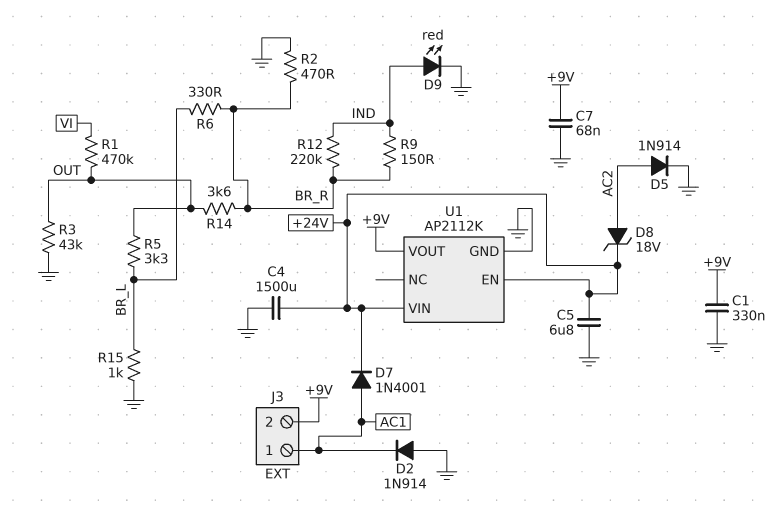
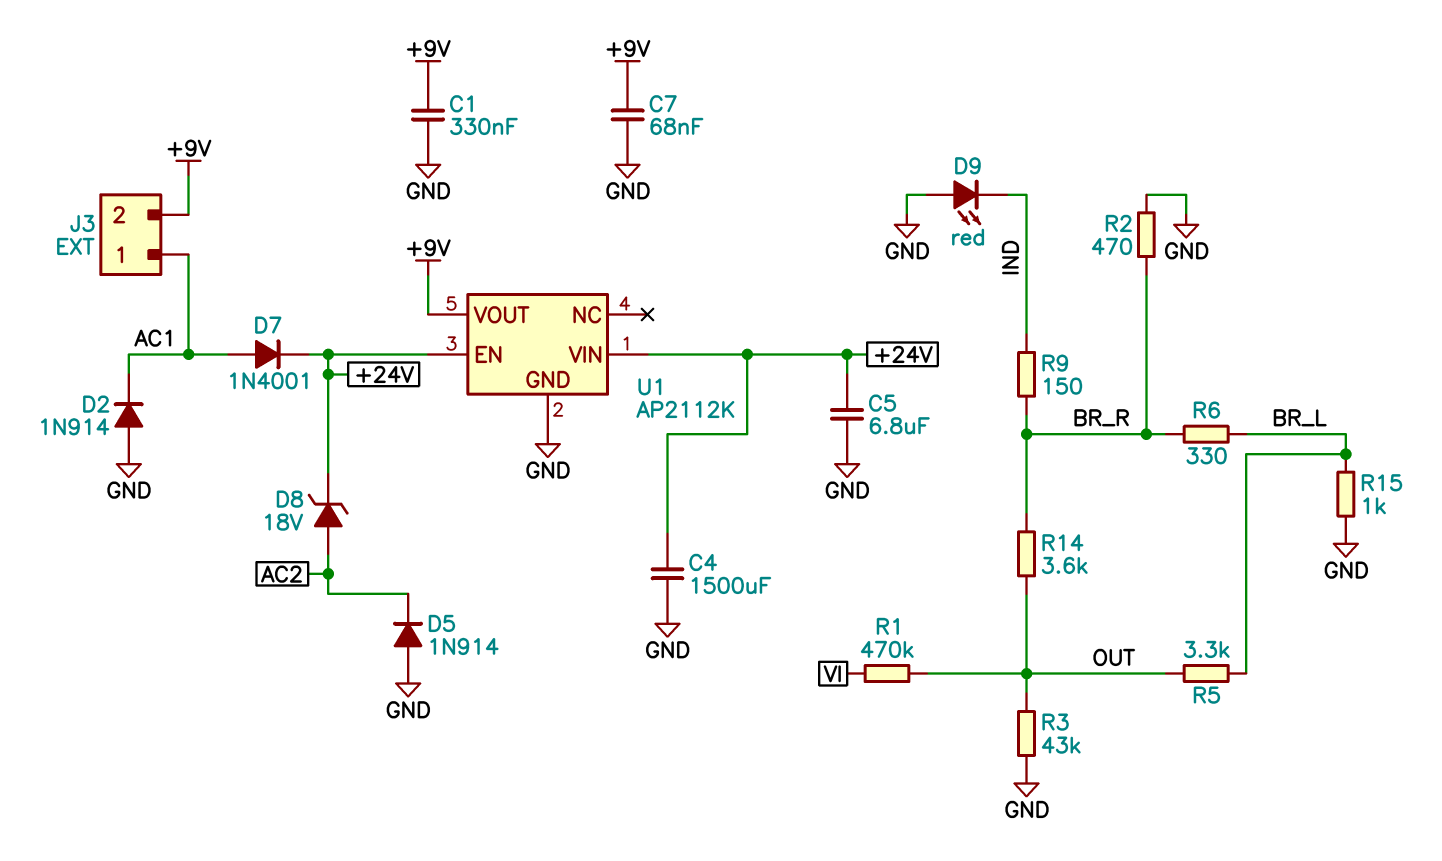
D5: diode 1N914 (A AC2, K GND) -> diode 1N914 (A GND, K AC2)
D9: LED red (A IND, K GND) -> LED red (A GND, K IND)
R12: 220k (BR_R, IND) -> none

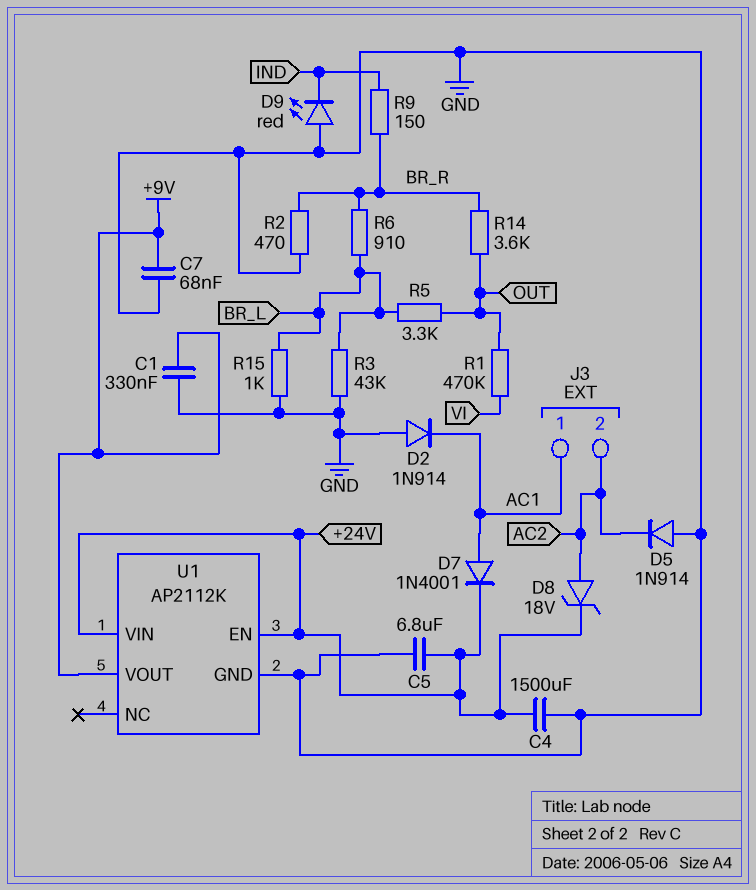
J3 pin 2: +9V -> AC2
R3: 43k (GND, OUT) -> 43k (BR_L, GND)
R6: 330 (BR_L, BR_R) -> 910 (BR_L, BR_R)

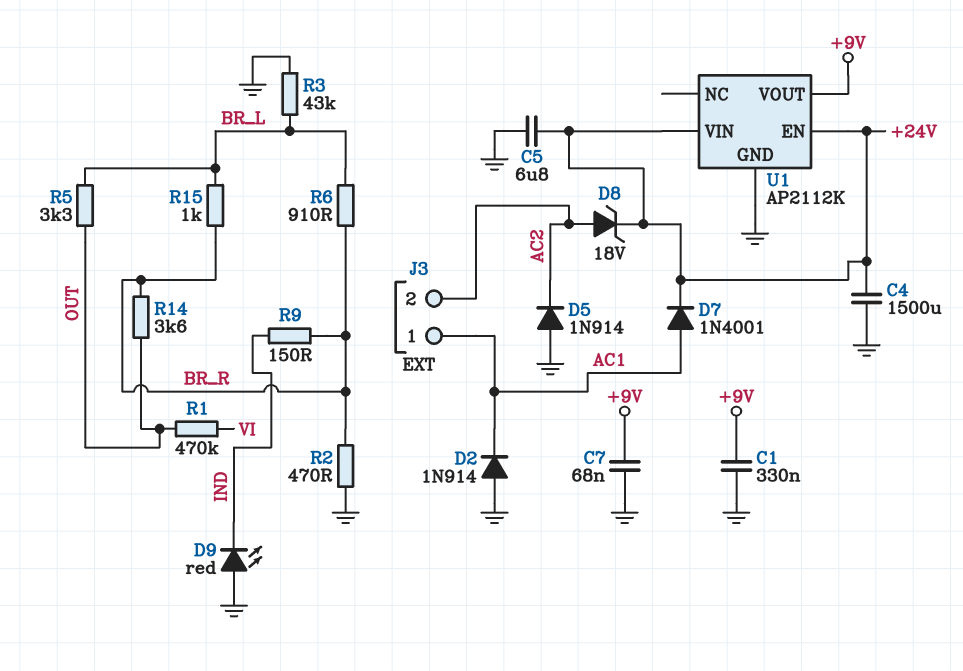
R15: 1k (BR_L, GND) -> 1k (BR_L, BR_R)

